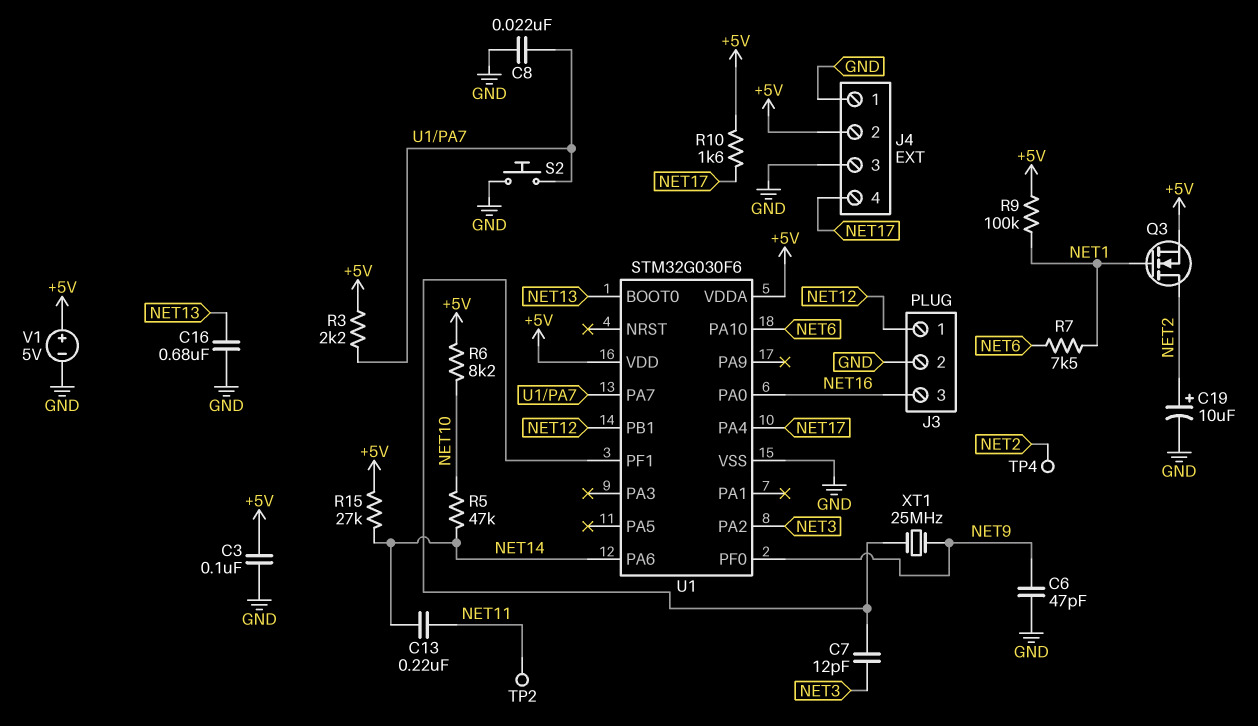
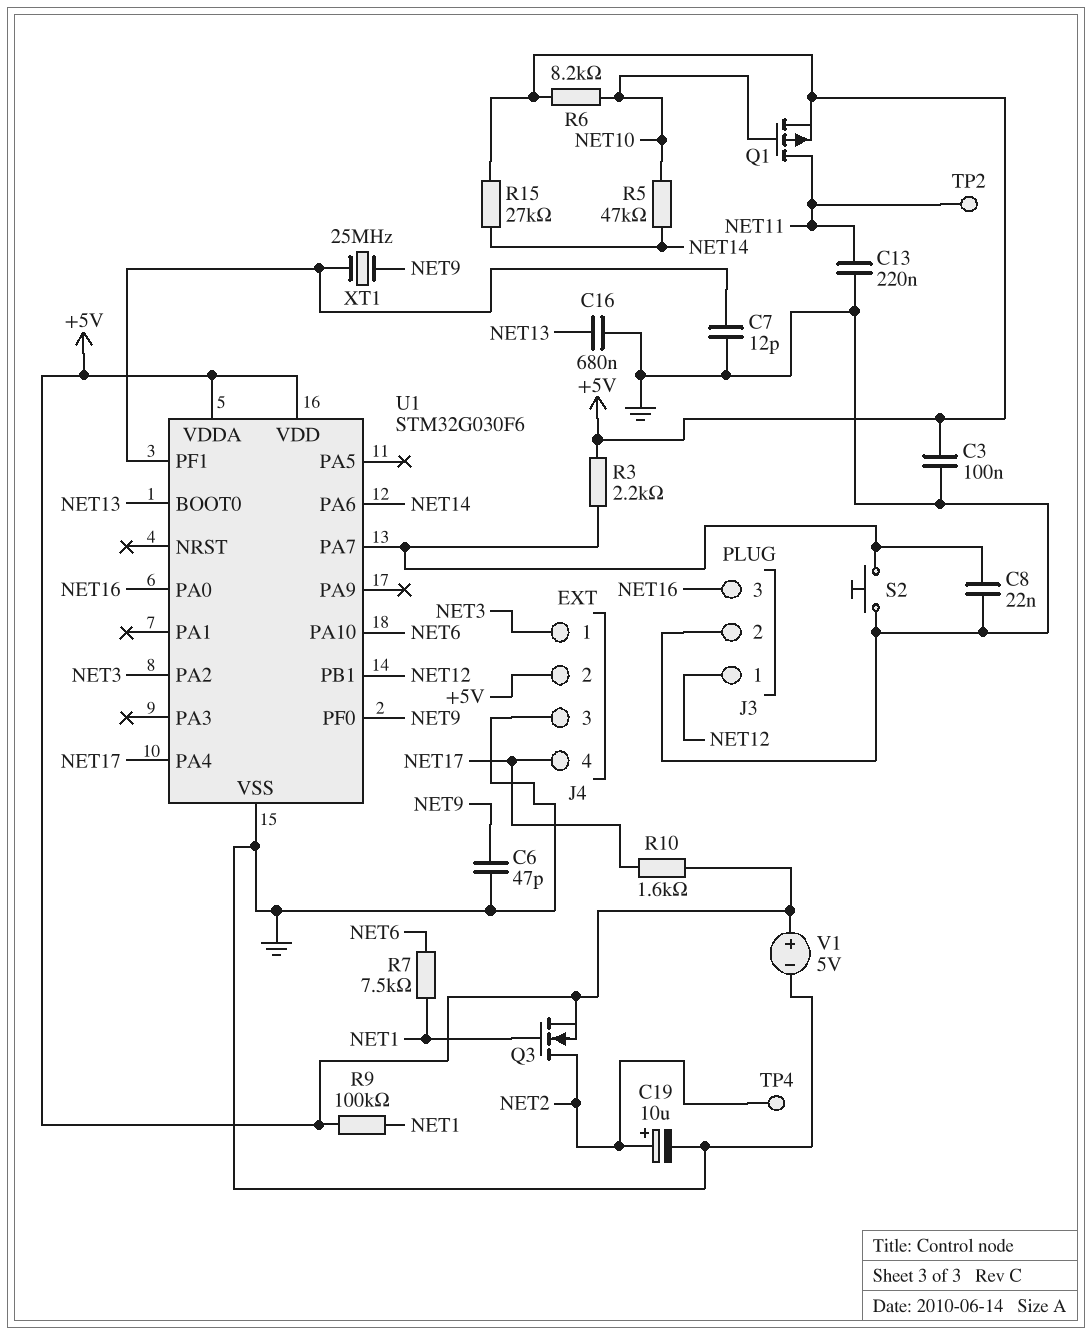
C7: 12pF (NET3, U1/PF1) -> 12pF (GND, U1/PF1)
C13: 220nF (NET11, NET14) -> 220nF (GND, NET11)
J4 pin 1: GND -> NET3
Q1: none -> PMOS (G NET10, D NET11, S +5V)

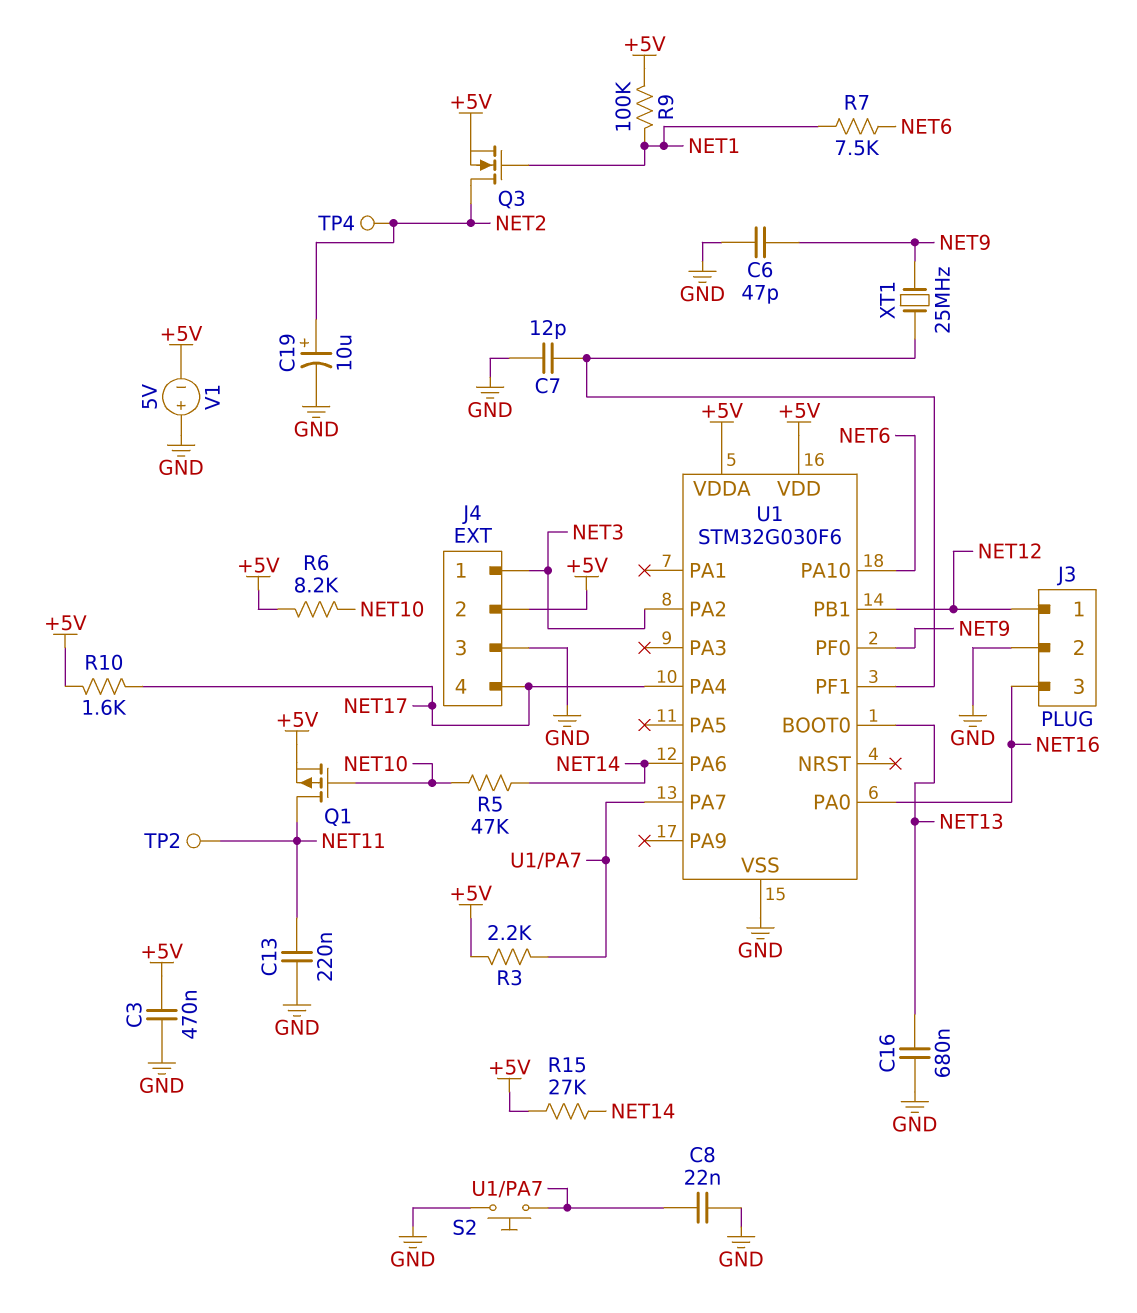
C3: 100nF (+5V, GND) -> 470nF (+5V, GND)
V1: 5V (plus +5V, minus GND) -> 5V (plus GND, minus +5V)

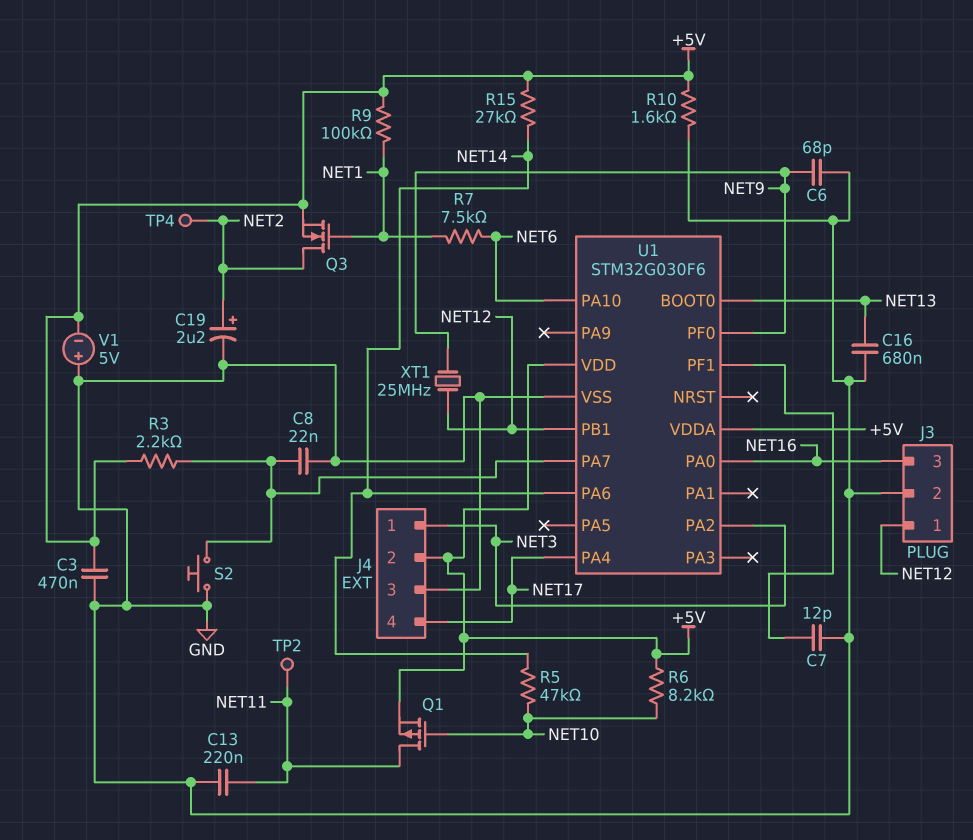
C6: 47pF (GND, NET9) -> 68pF (GND, NET9)
C19: 10uF (plus NET2, minus GND) -> 2.2uF (plus NET2, minus GND)
R10: 1.6k (+5V, NET17) -> 1.6k (+5V, GND)
XT1: 25MHz (NET9, U1/PF1) -> 25MHz (NET9, NET12)

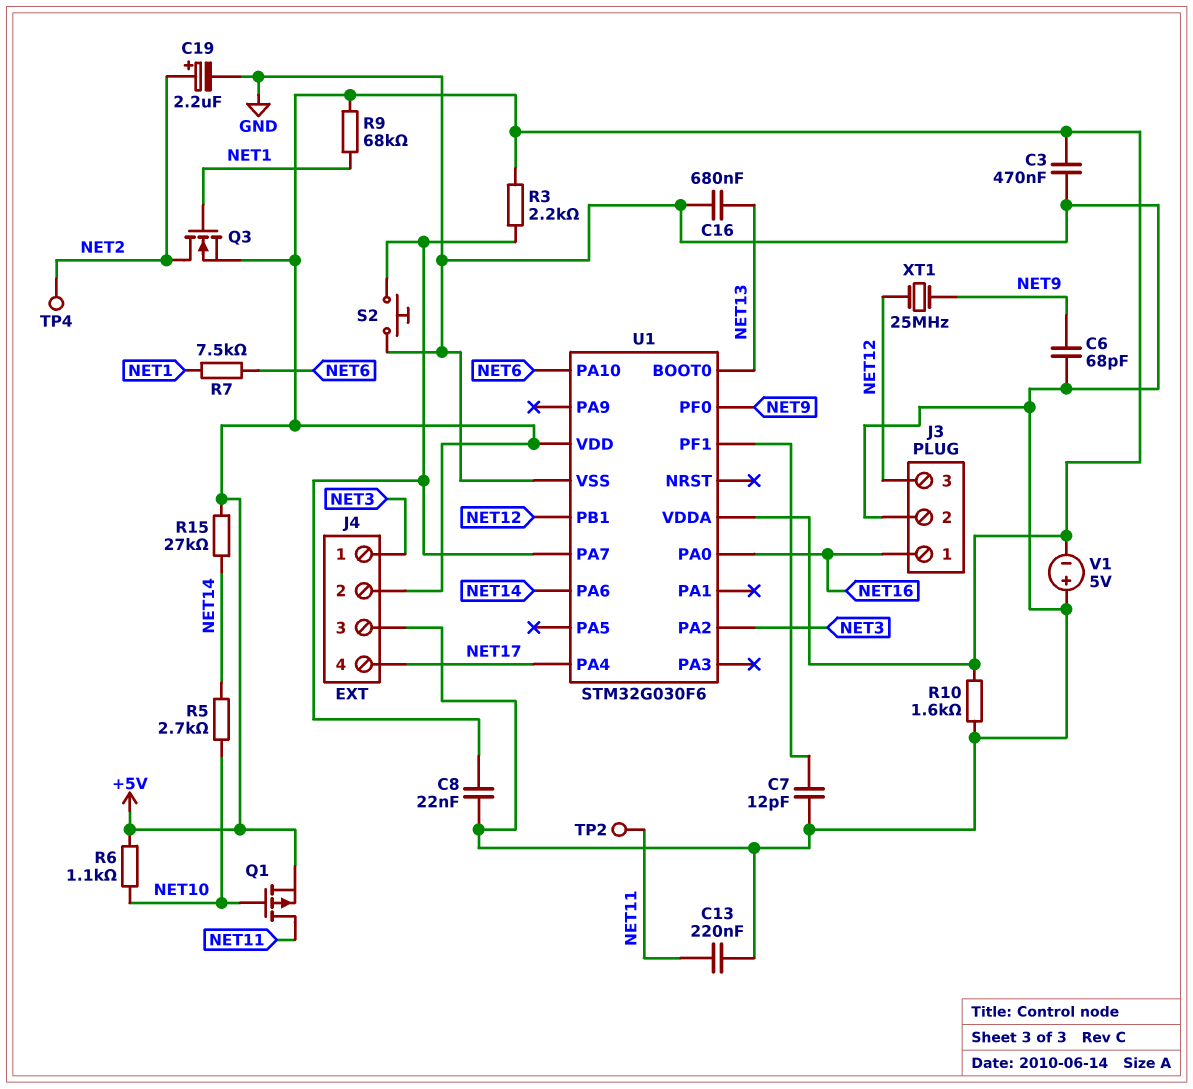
J3 pin 1: NET12 -> NET16
J3 pin 3: NET16 -> NET12
R5: 47k (NET10, NET14) -> 2.7k (NET10, NET14)
R6: 8.2k (+5V, NET10) -> 1.1k (+5V, NET10)
R9: 100k (+5V, NET1) -> 68k (+5V, NET1)

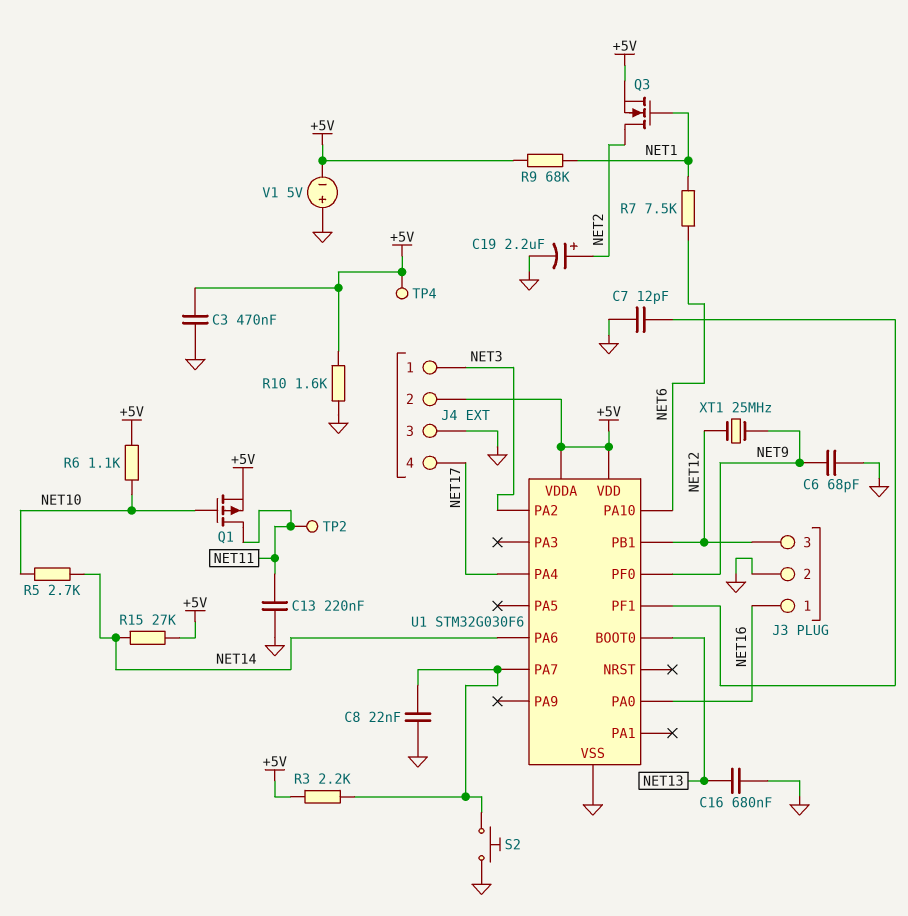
TP4: test point (NET2) -> test point (+5V)

